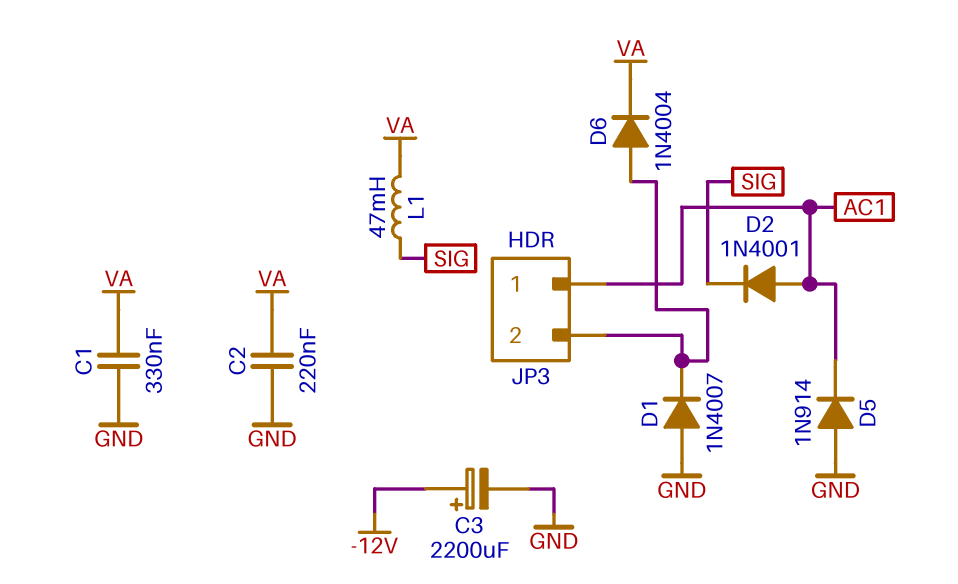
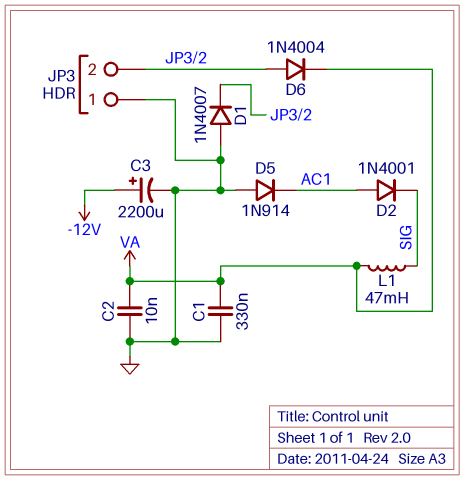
C2: 220nF (GND, VA) -> 10nF (GND, VA)
JP3 pin 1: AC1 -> GND

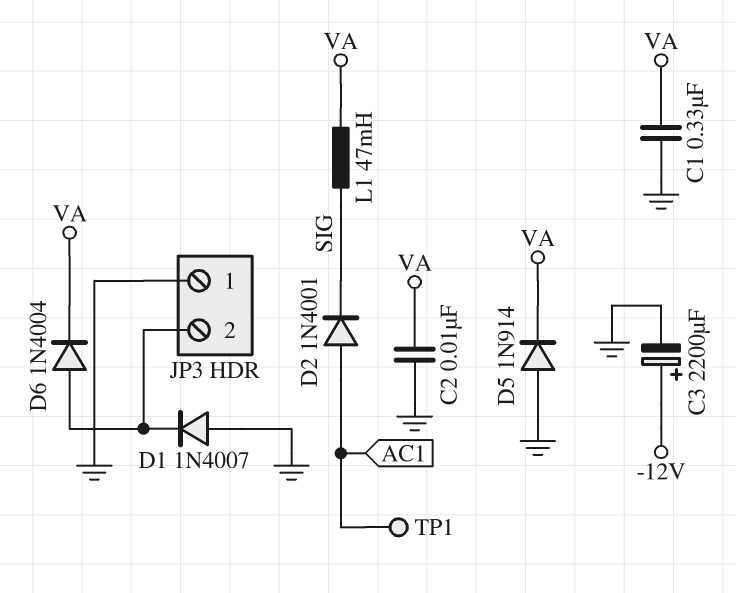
D5: diode 1N914 (A GND, K AC1) -> diode 1N914 (A GND, K VA)
TP1: none -> test point (AC1)

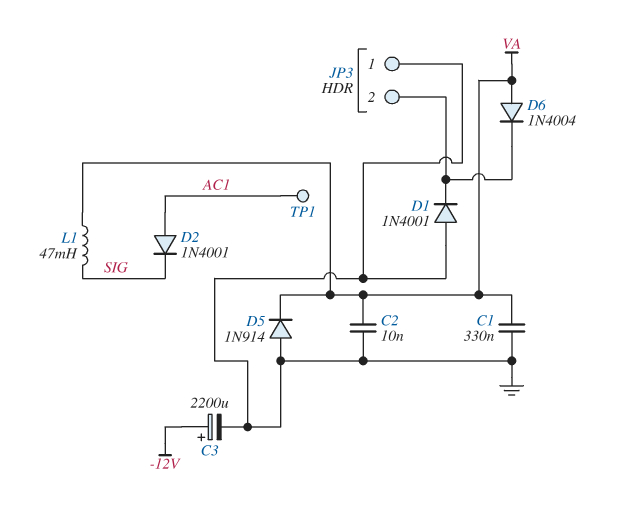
D1: diode 1N4007 (A GND, K JP3/2) -> diode 1N4001 (A GND, K JP3/2)
D6: diode 1N4004 (A JP3/2, K VA) -> diode 1N4004 (A VA, K JP3/2)

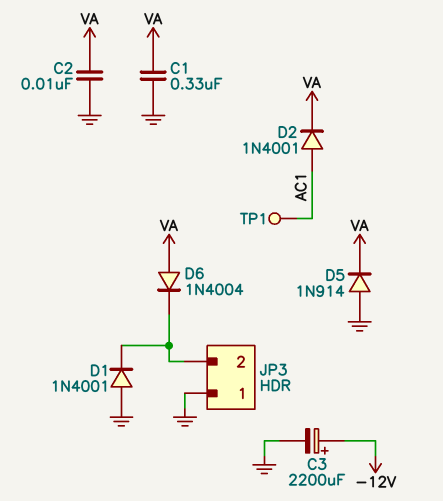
D2: diode 1N4001 (A AC1, K SIG) -> diode 1N4001 (A AC1, K VA)
L1: 47mH (SIG, VA) -> none

